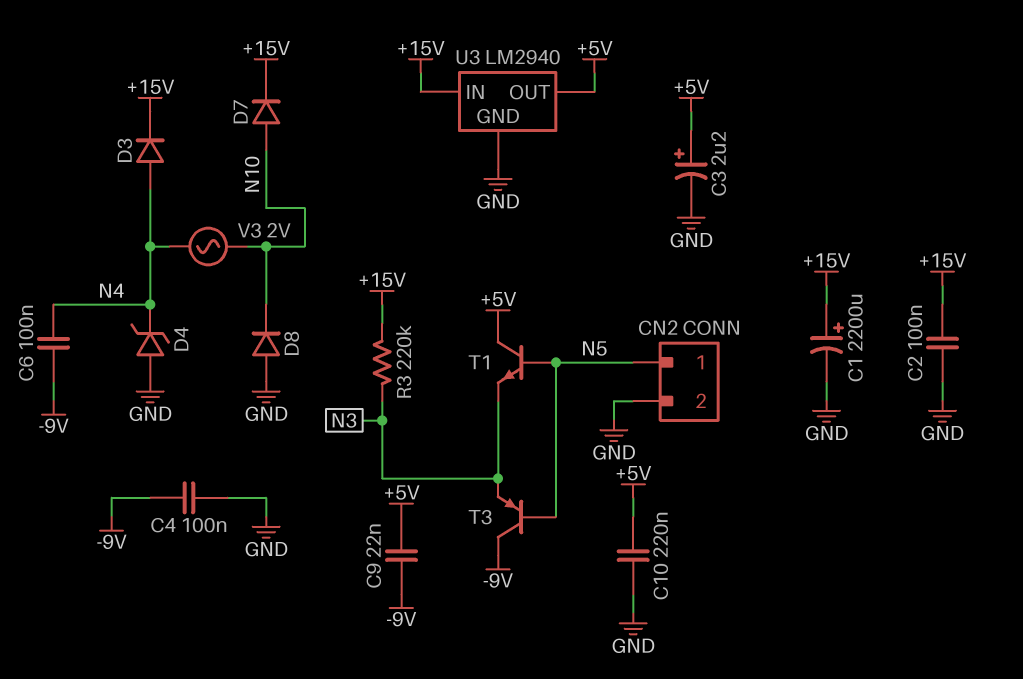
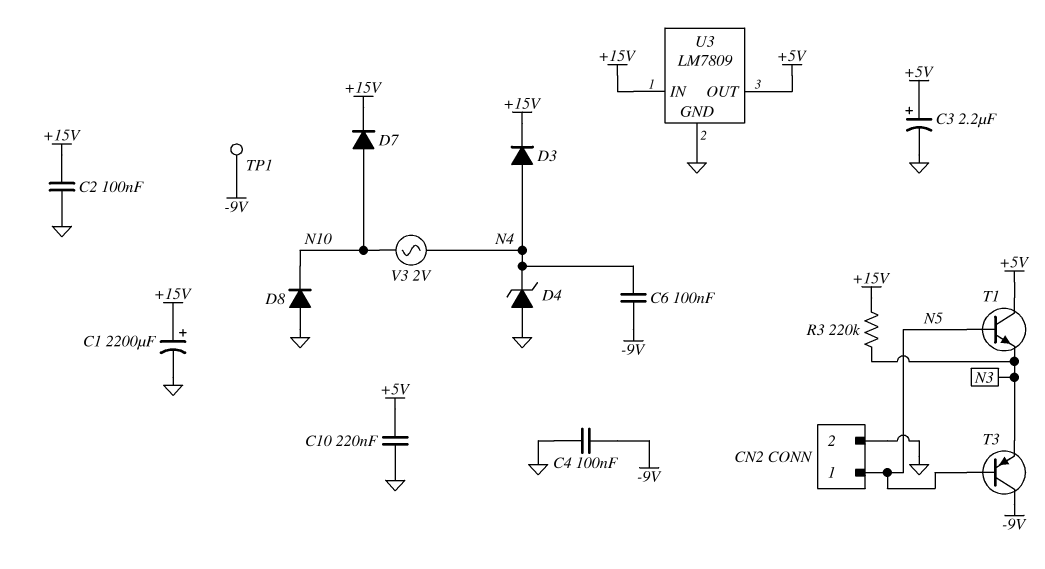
C9: 22nF (+5V, -9V) -> none
TP1: none -> test point (-9V)
U3: LM2940 -> LM7809

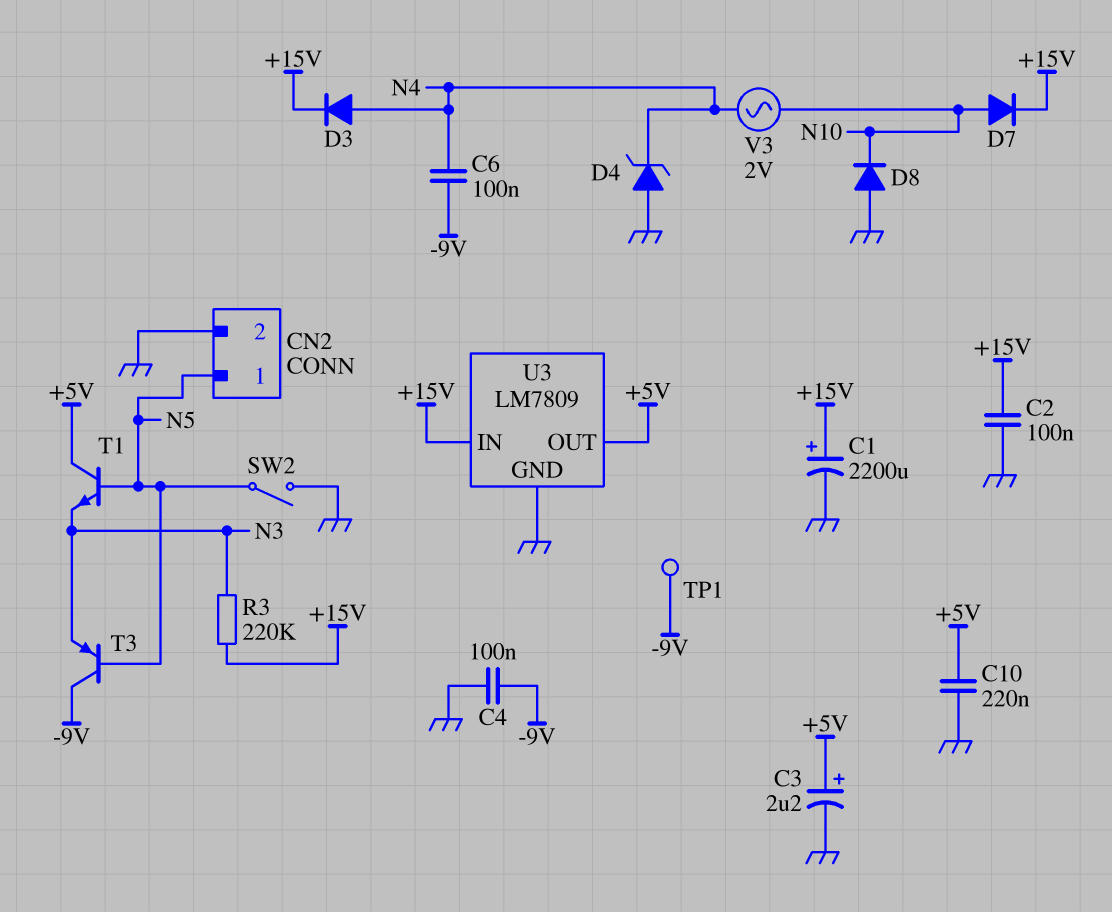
SW2: none -> switch (GND, N5)

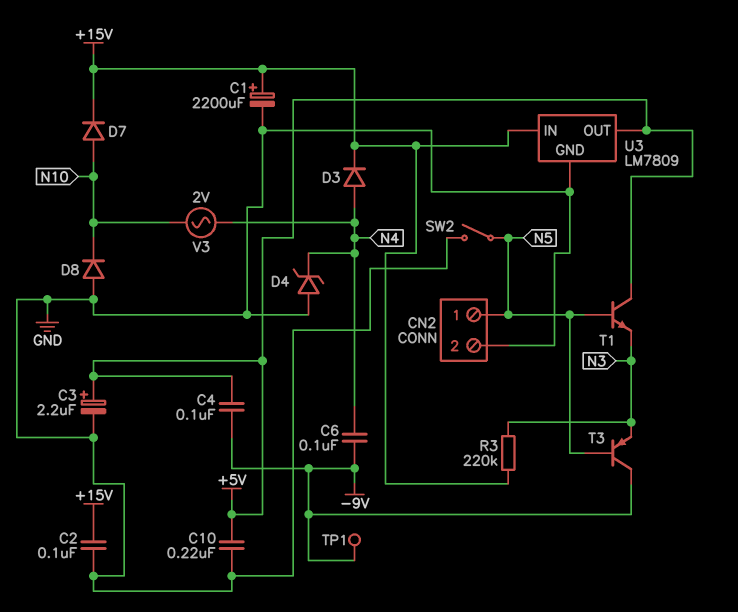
C4: 100nF (-9V, GND) -> 100nF (+5V, -9V)

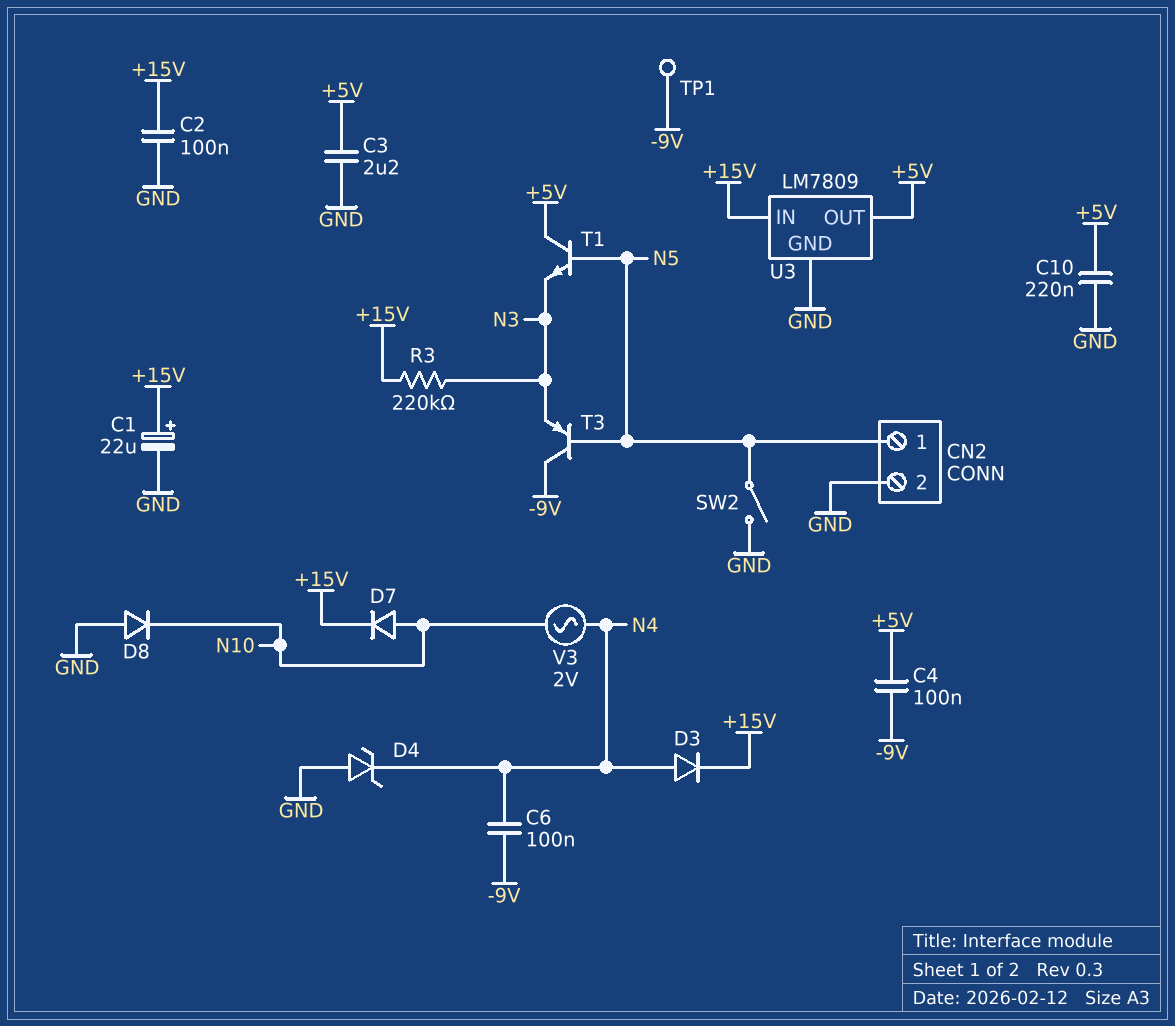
C1: 2200uF (plus +15V, minus GND) -> 22uF (plus +15V, minus GND)
C3: 2.2uF (plus +5V, minus GND) -> 2.2uF (+5V, GND)

